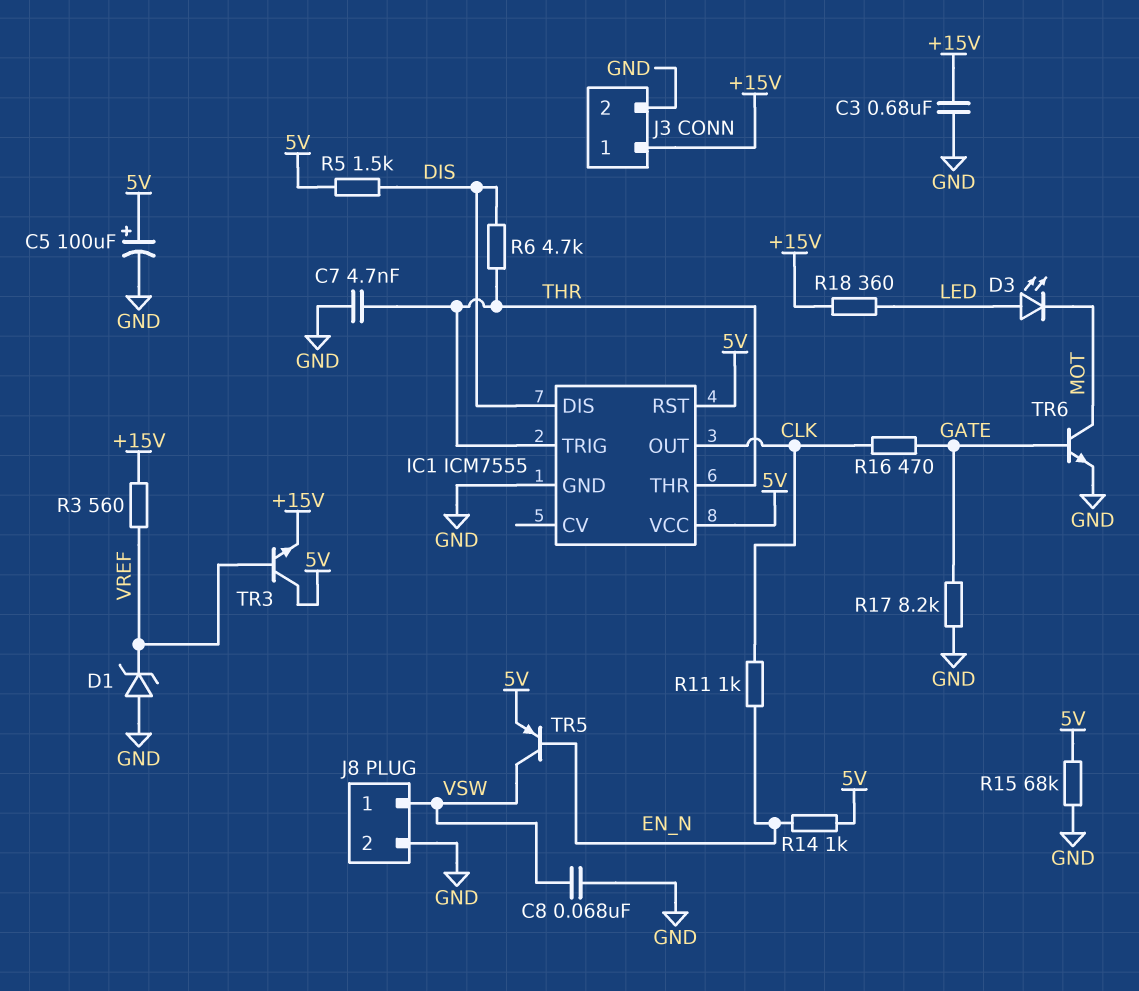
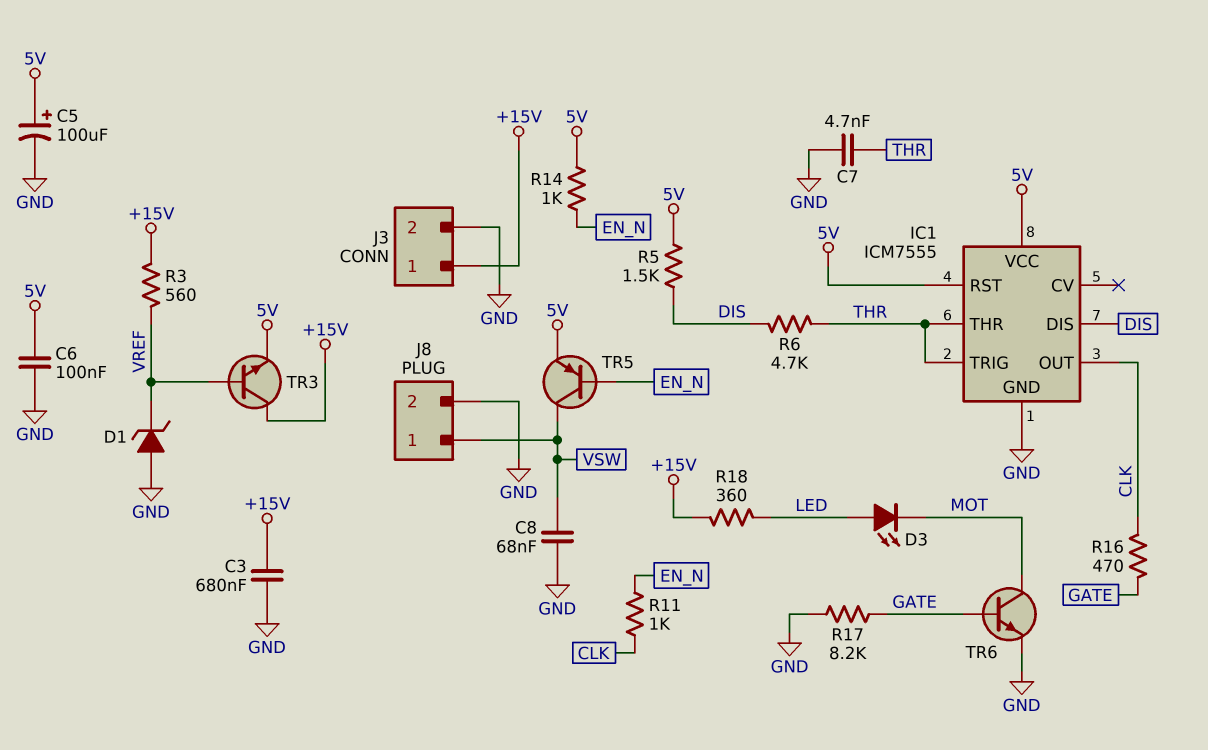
C6: none -> 100nF (5V, GND)
R15: 68k (5V, GND) -> none
TR3: NPN (B VREF, C 5V, E +15V) -> NPN (B VREF, C +15V, E 5V)

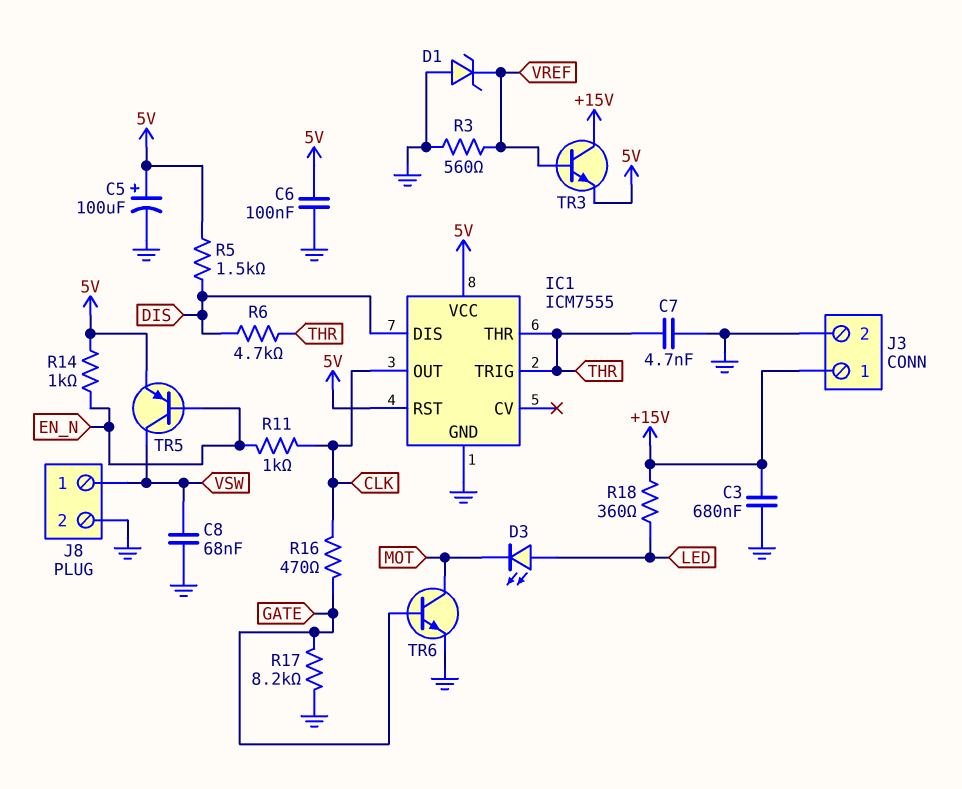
R3: 560 (+15V, VREF) -> 560 (GND, VREF)

